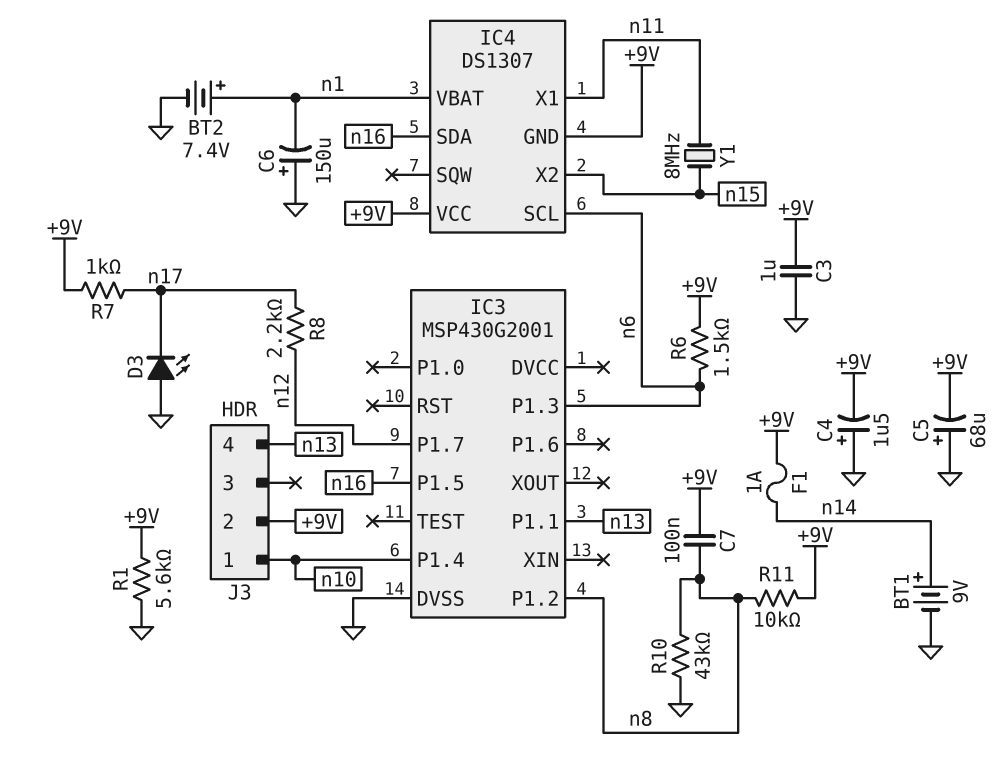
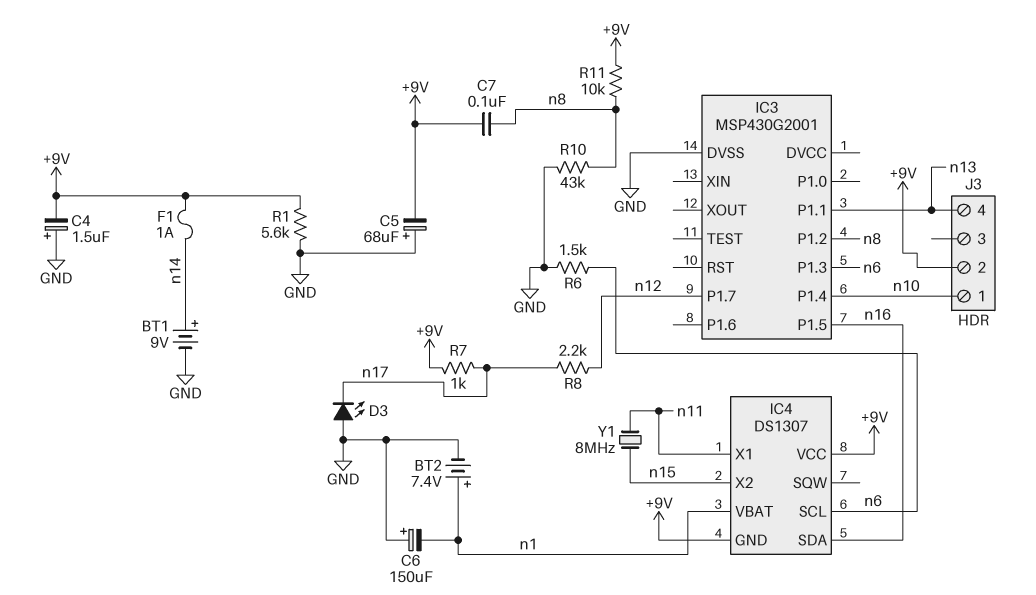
C3: 1uF (+9V, GND) -> none
R6: 1.5k (+9V, n6) -> 1.5k (GND, n6)

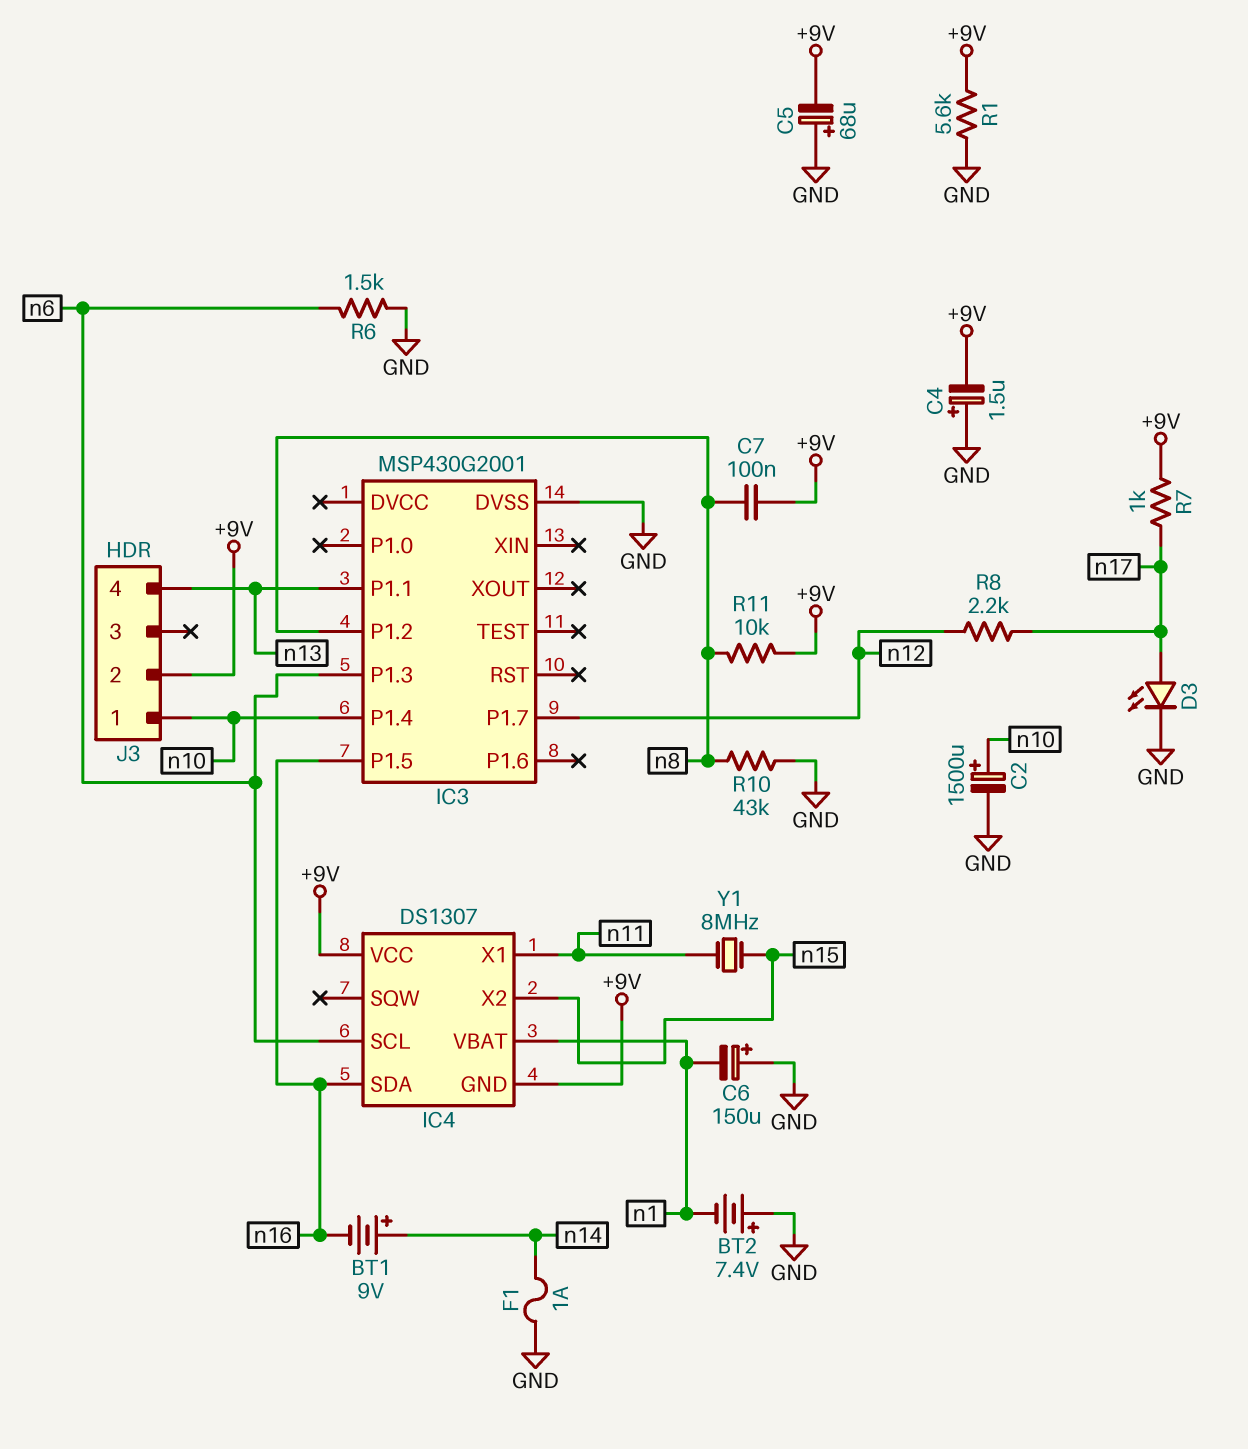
BT1: 9V (plus n14, minus GND) -> 9V (plus n14, minus n16)
BT2: 7.4V (plus n1, minus GND) -> 7.4V (plus GND, minus n1)
C2: none -> 1500uF (plus n10, minus GND)
D3: LED (A GND, K n17) -> LED (A n17, K GND)
F1: 1A (+9V, n14) -> 1A (GND, n14)

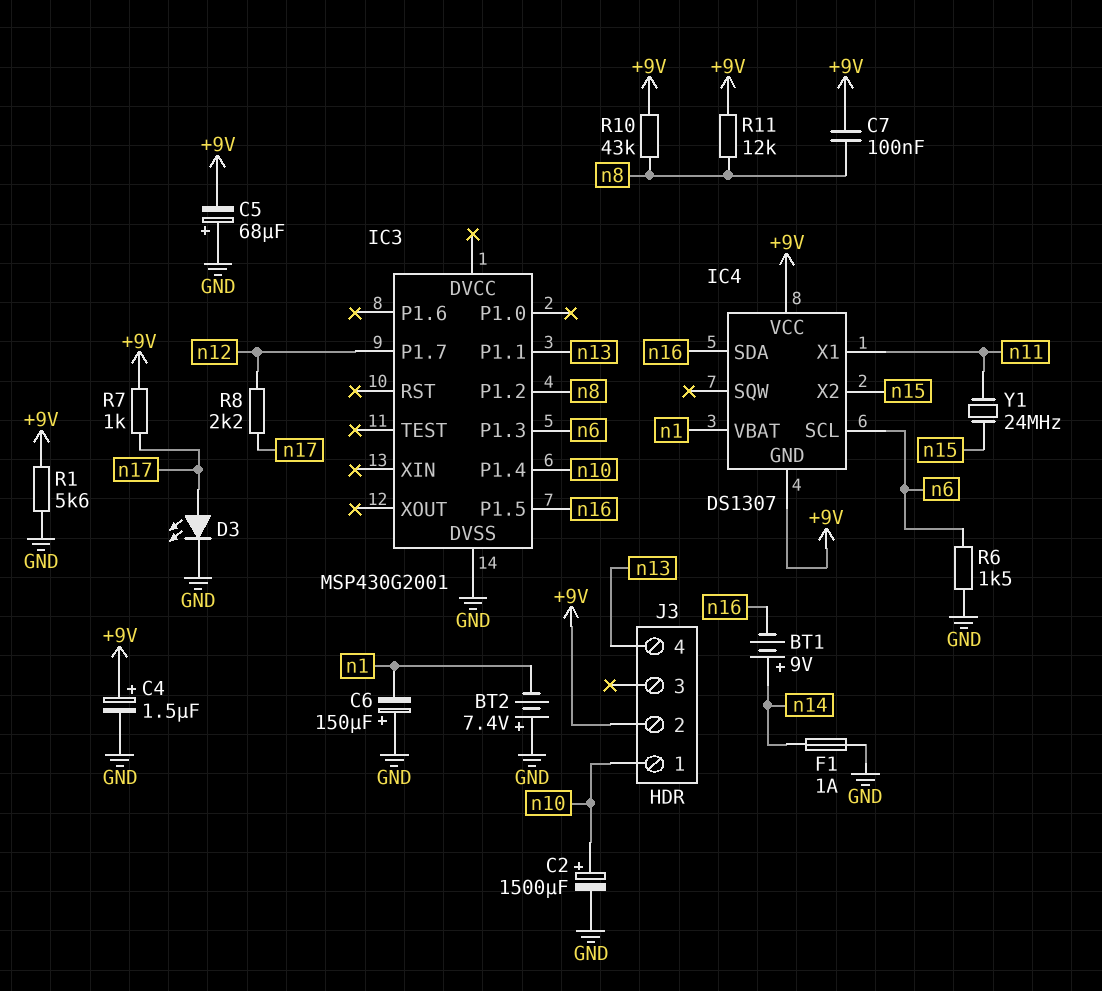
C4: 1.5uF (plus GND, minus +9V) -> 1.5uF (plus +9V, minus GND)
R10: 43k (GND, n8) -> 43k (+9V, n8)
R11: 10k (+9V, n8) -> 12k (+9V, n8)
Y1: 8MHz (n11, n15) -> 24MHz (n11, n15)

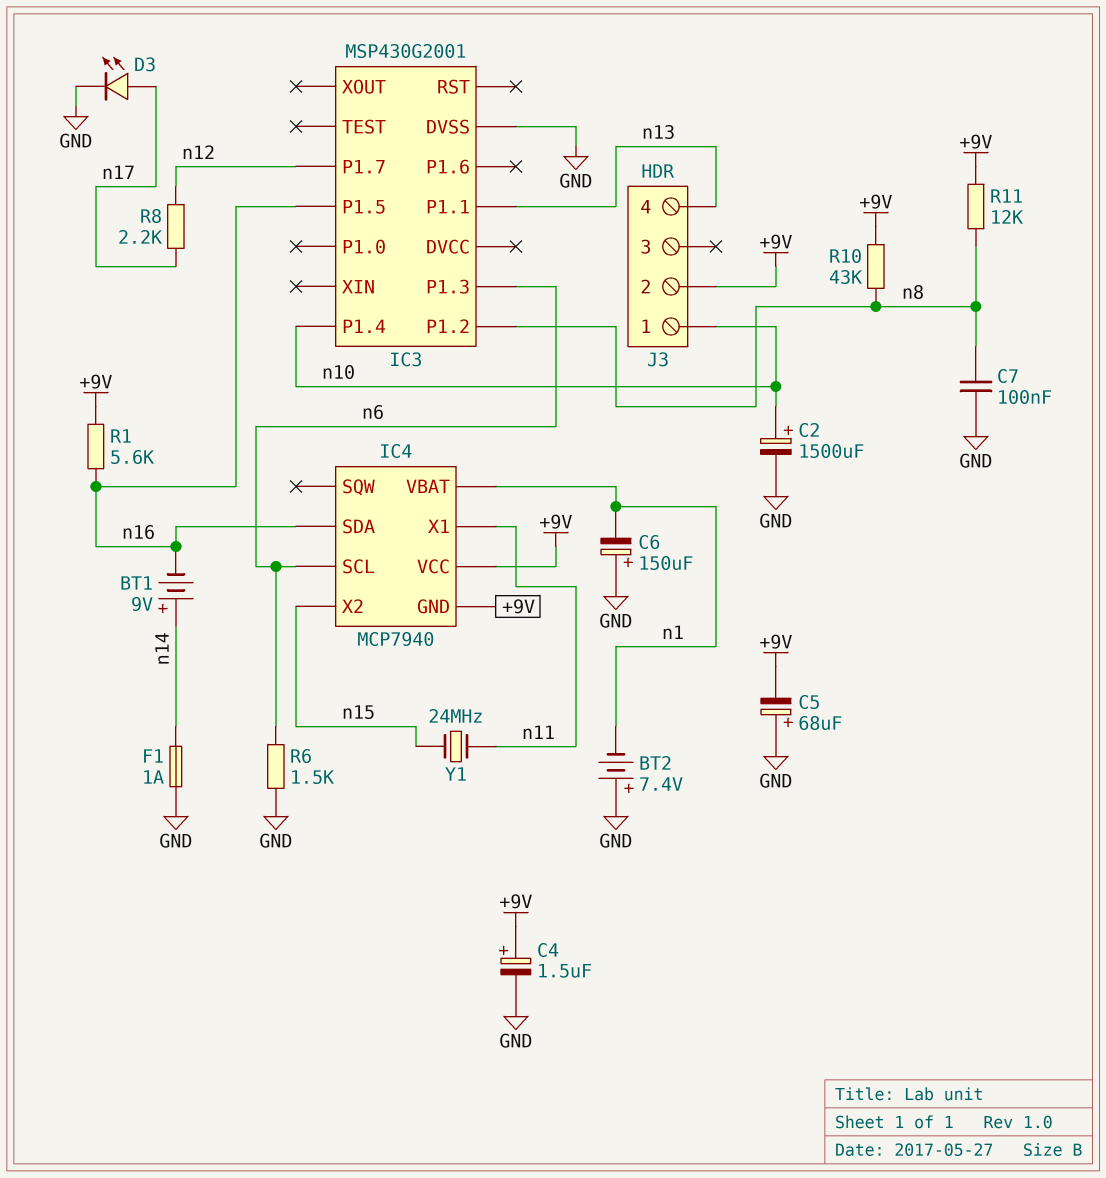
C7: 100nF (+9V, n8) -> 100nF (GND, n8)
IC4: DS1307 -> MCP7940
R1: 5.6k (+9V, GND) -> 5.6k (+9V, n16)
R7: 1k (+9V, n17) -> none

